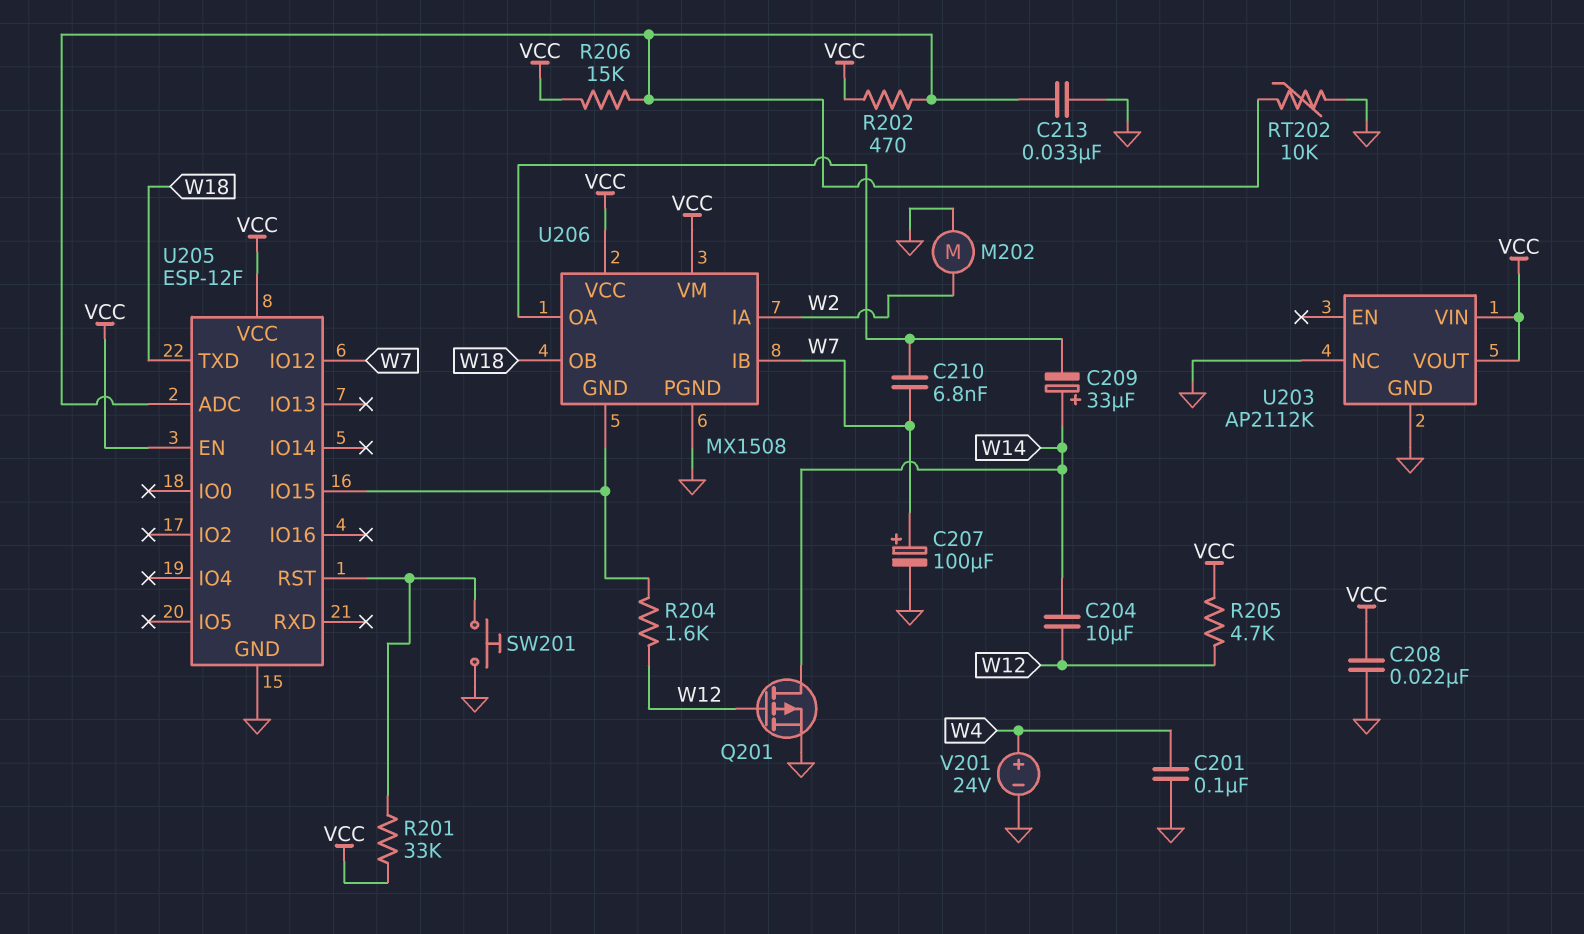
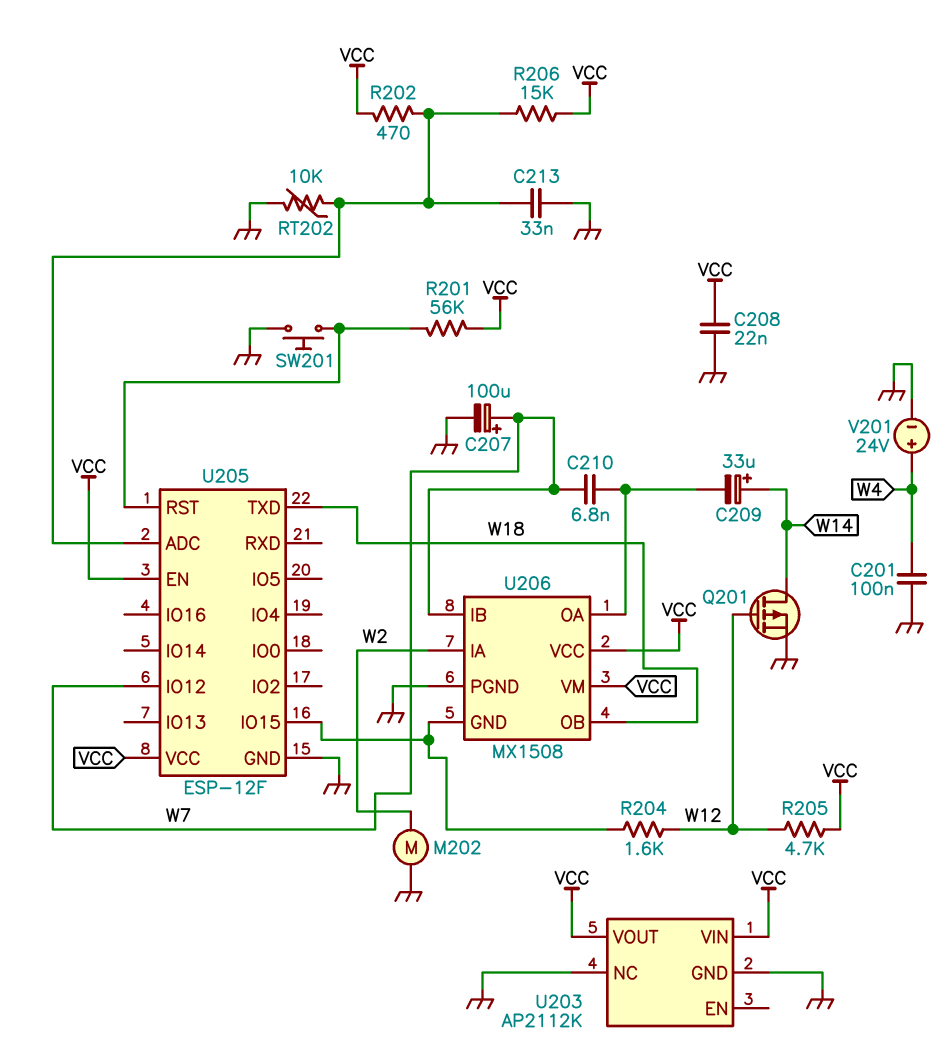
C204: 10uF (W12, W14) -> none
R201: 33k (U205/RST, VCC) -> 56k (U205/RST, VCC)

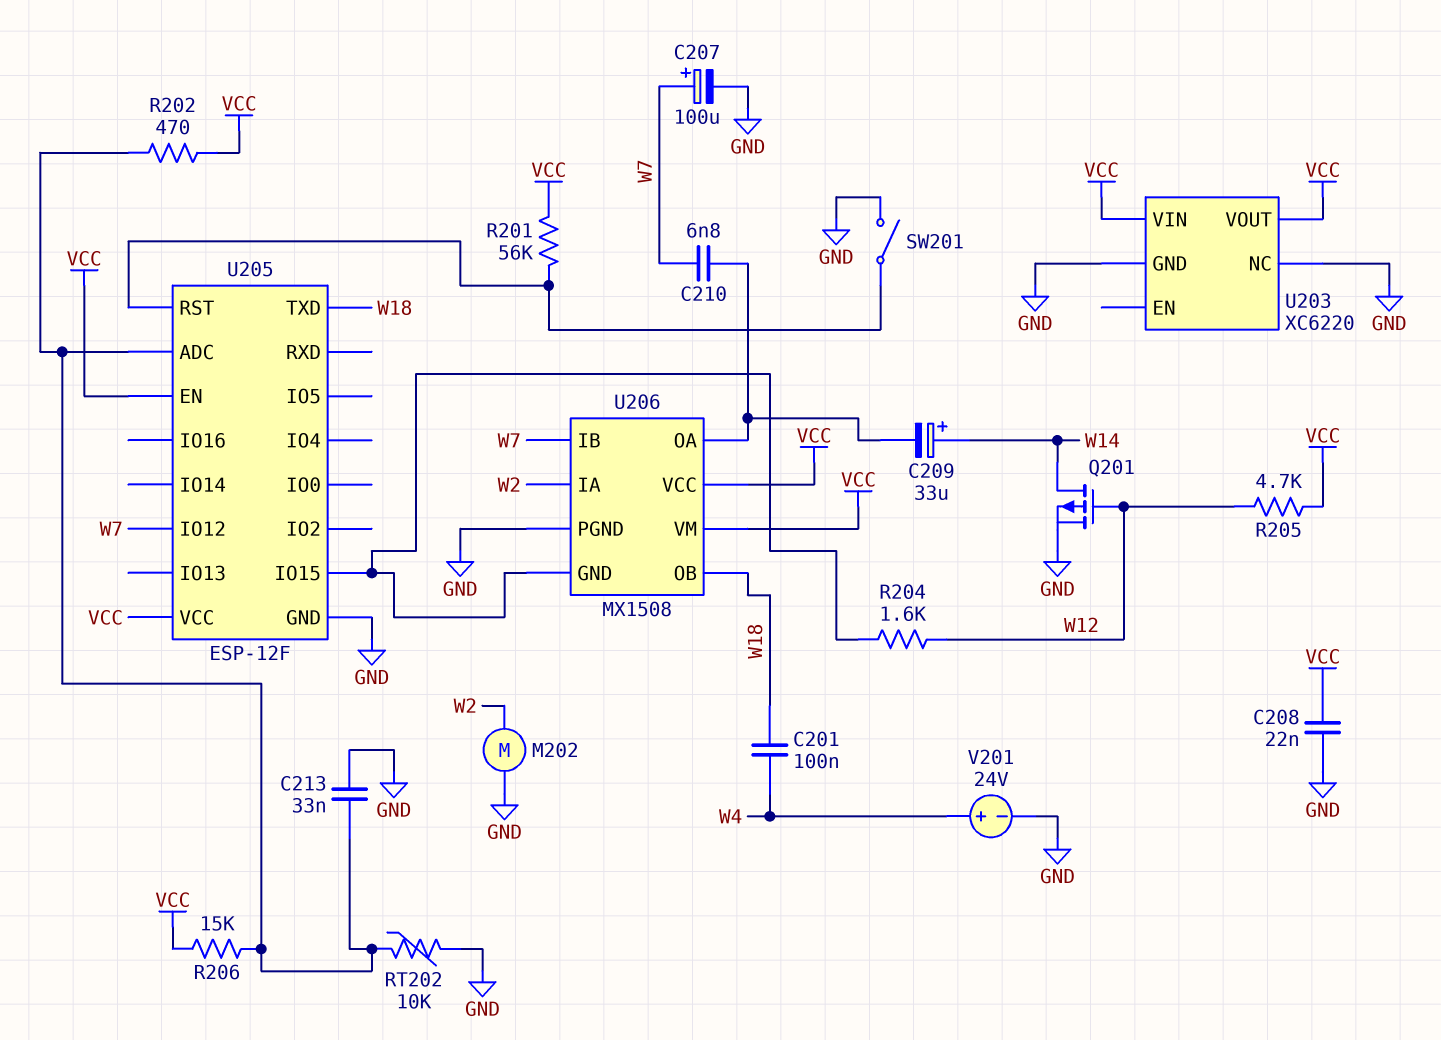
C201: 100nF (GND, W4) -> 100nF (W4, W18)
SW201: button (GND, U205/RST) -> switch (GND, U205/RST)
U203: AP2112K -> XC6220

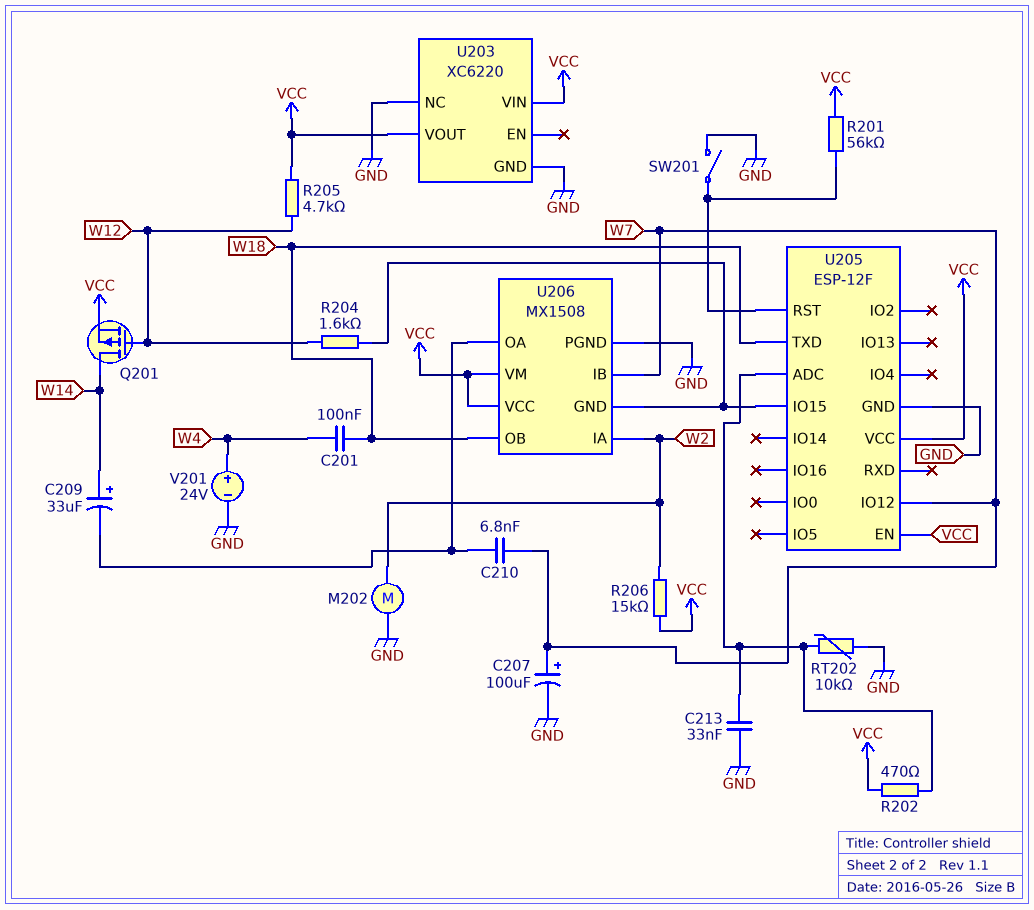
C208: 22nF (GND, VCC) -> none
Q201: PMOS (G W12, D W14, S GND) -> PMOS (G W12, D W14, S VCC)
R206: 15k (U205/ADC, VCC) -> 15k (VCC, W2)

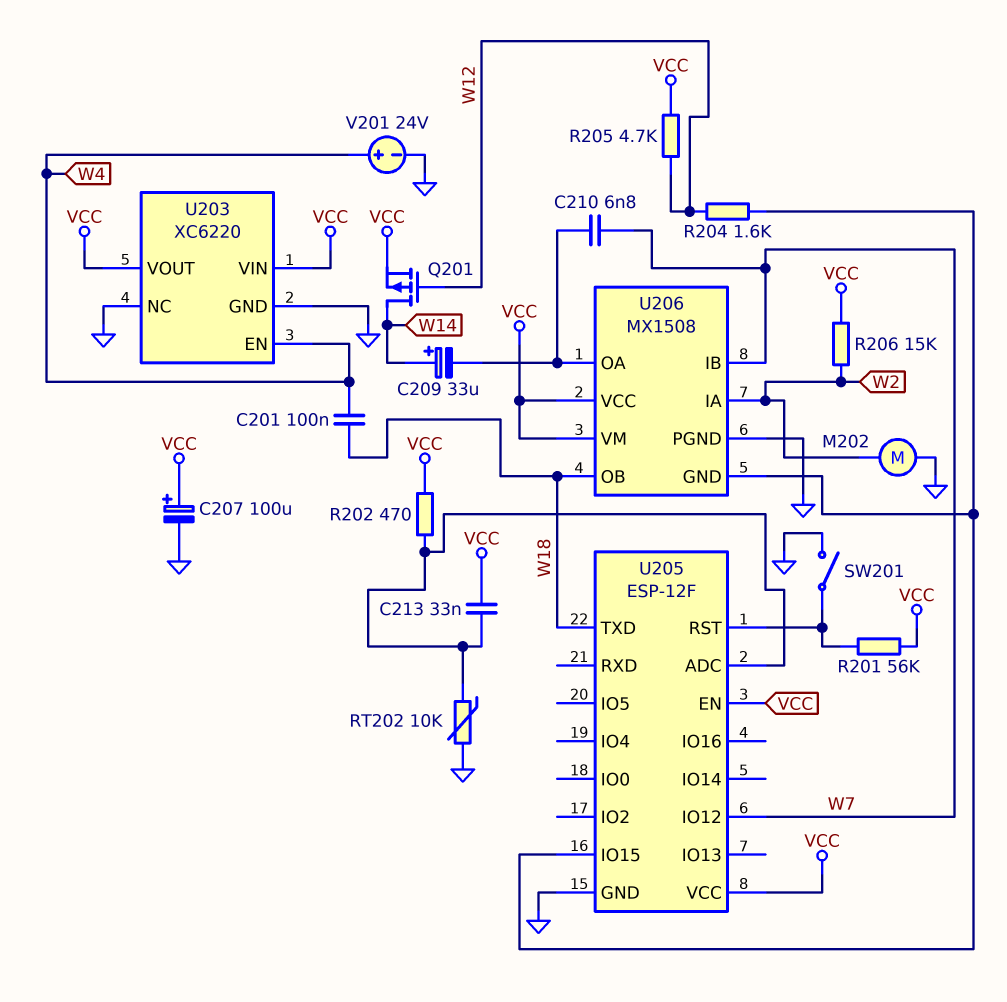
C207: 100uF (plus W7, minus GND) -> 100uF (plus VCC, minus GND)
C213: 33nF (GND, U205/ADC) -> 33nF (U205/ADC, VCC)
U203 pin EN: none -> W4

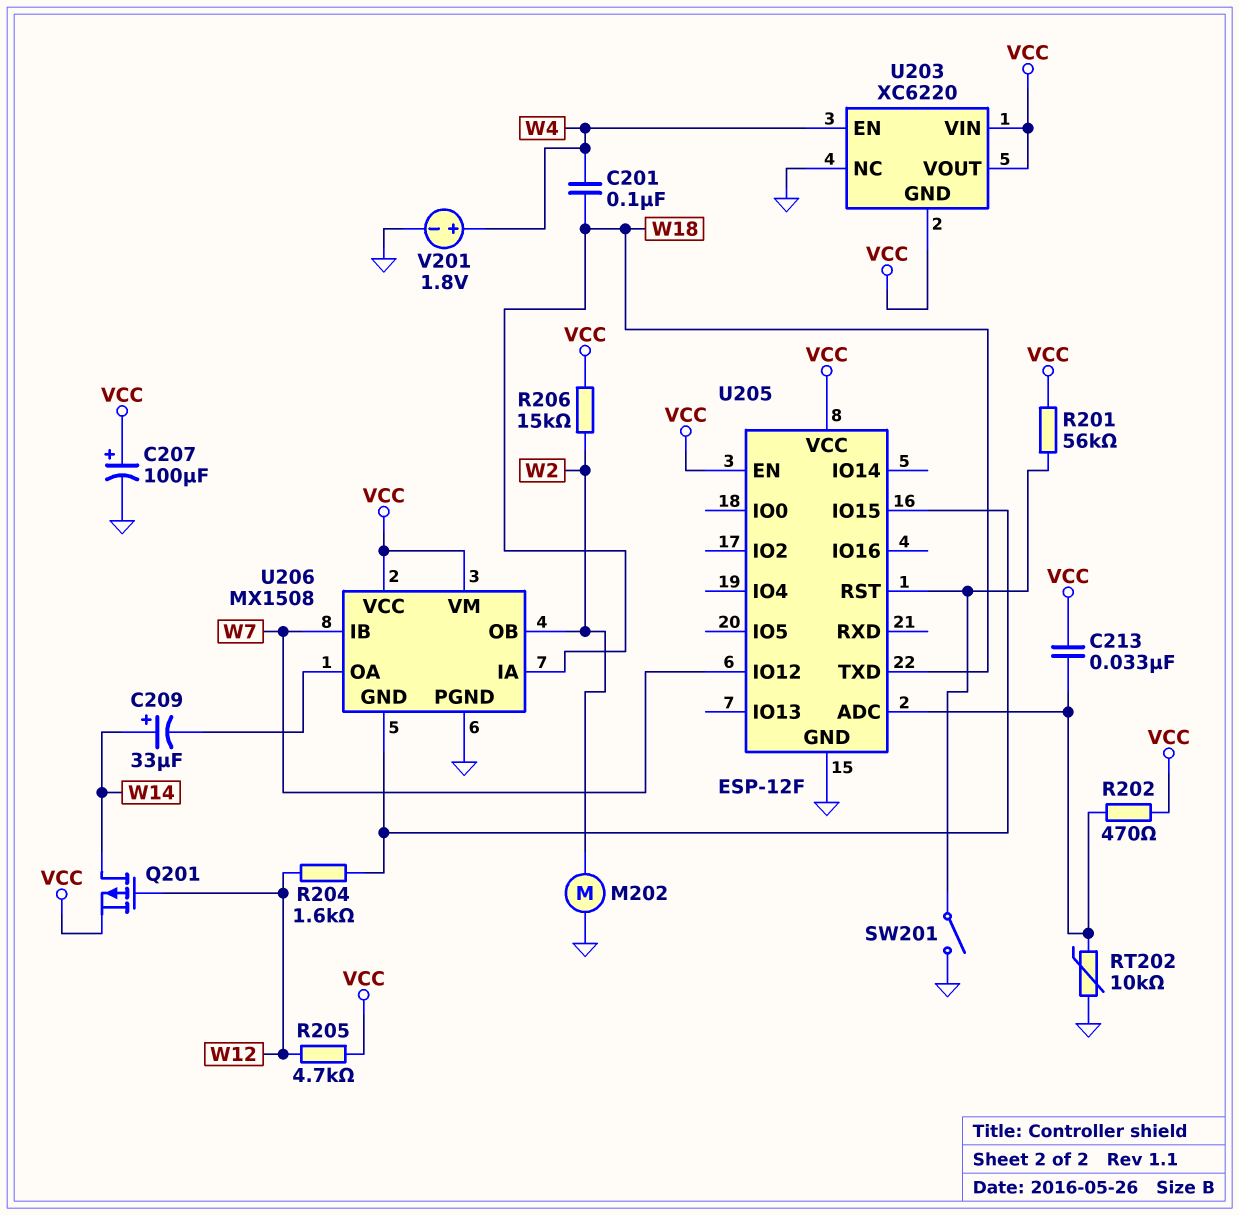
C210: 6.8nF (U206/OA, W7) -> none
U203 pin GND: GND -> VCC
U206 pin IA: W2 -> W18
U206 pin OB: W18 -> W2
V201: 24V (plus W4, minus GND) -> 1.8V (plus W4, minus GND)

